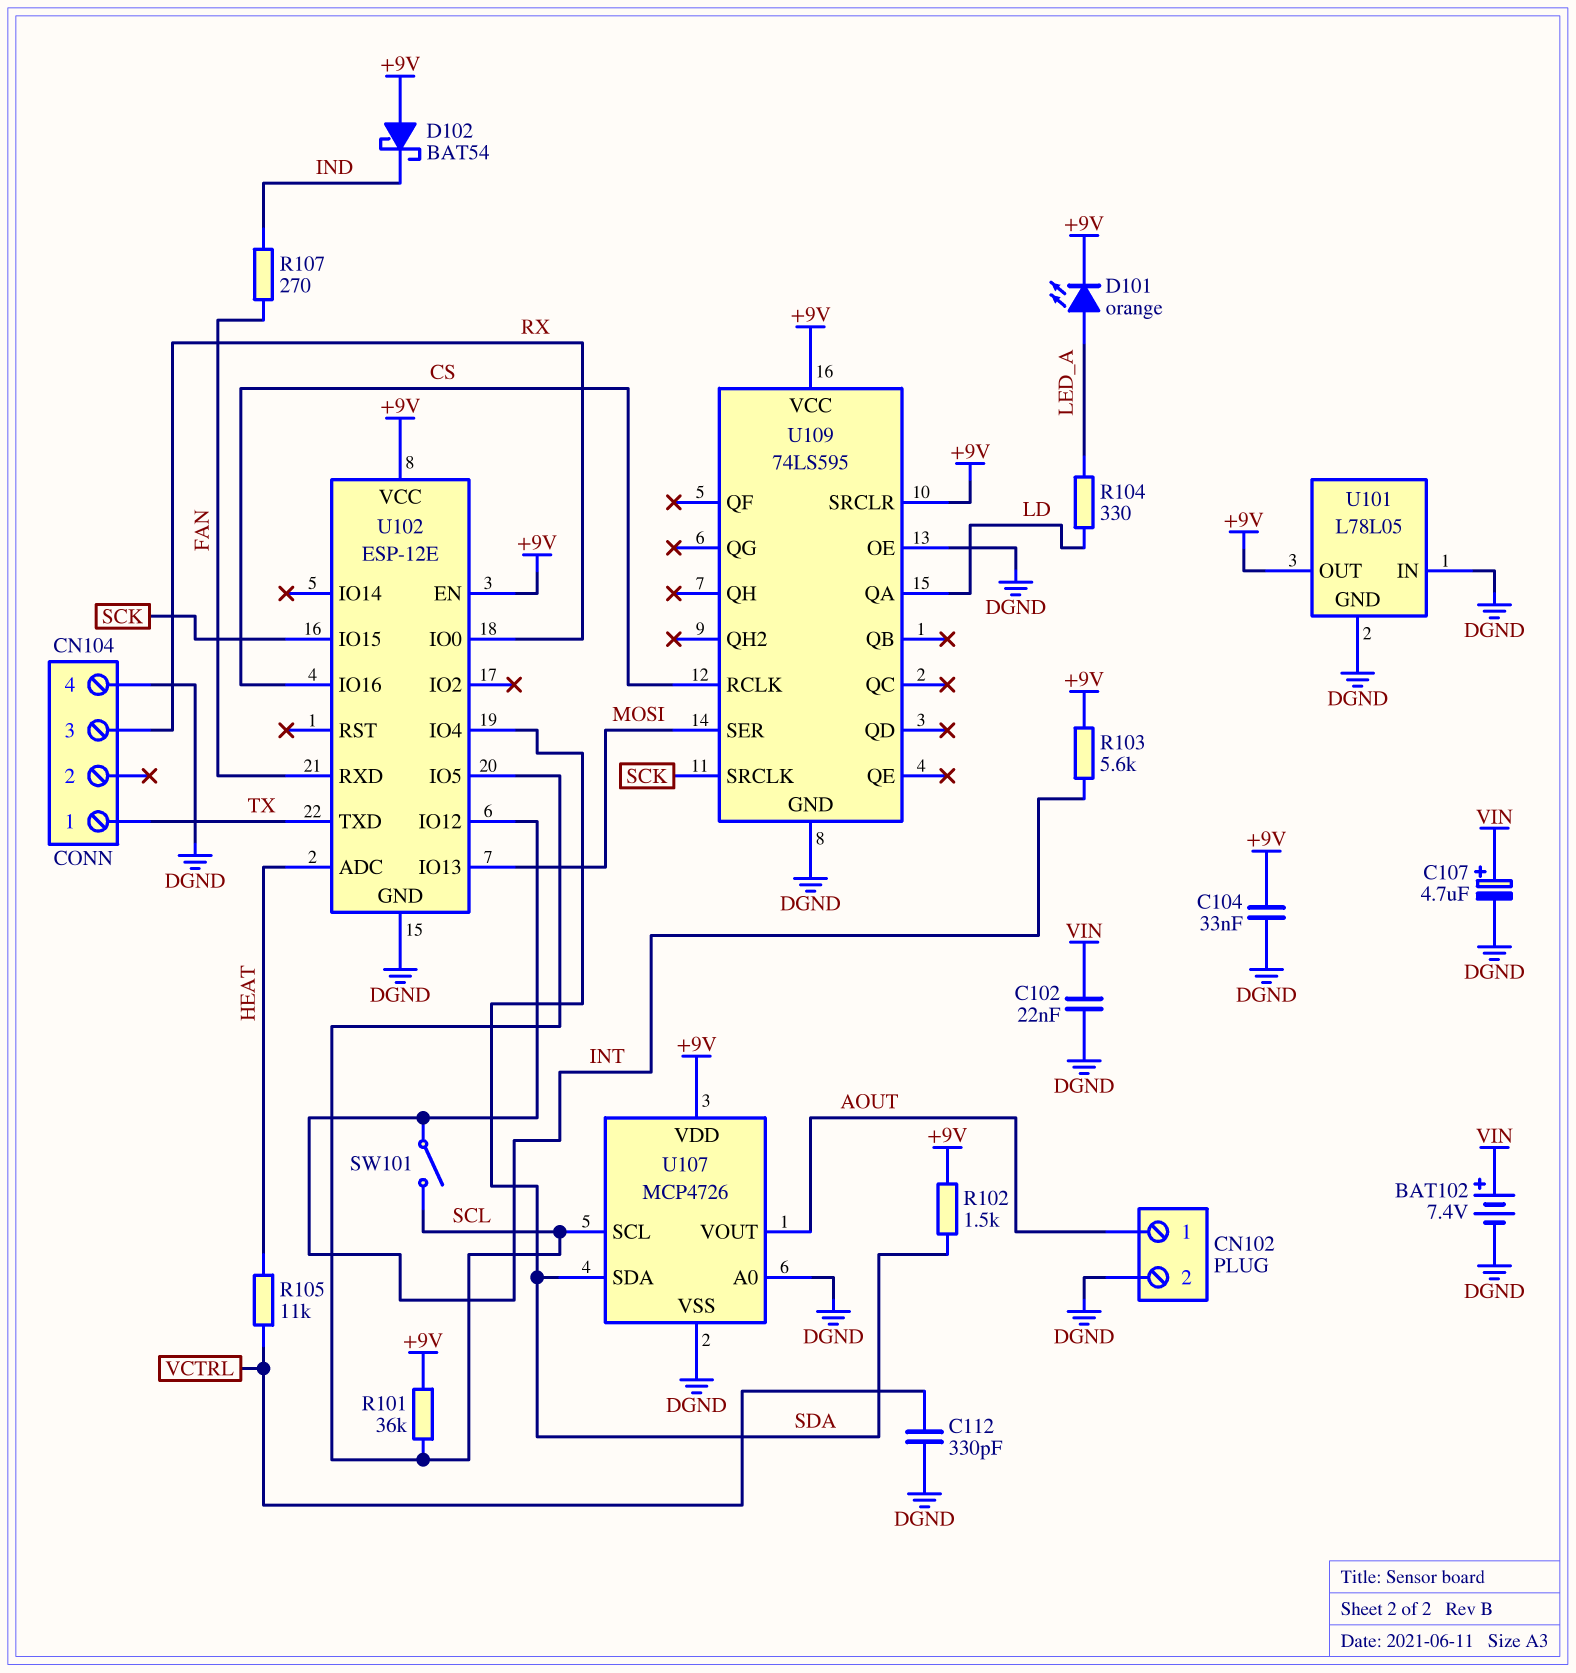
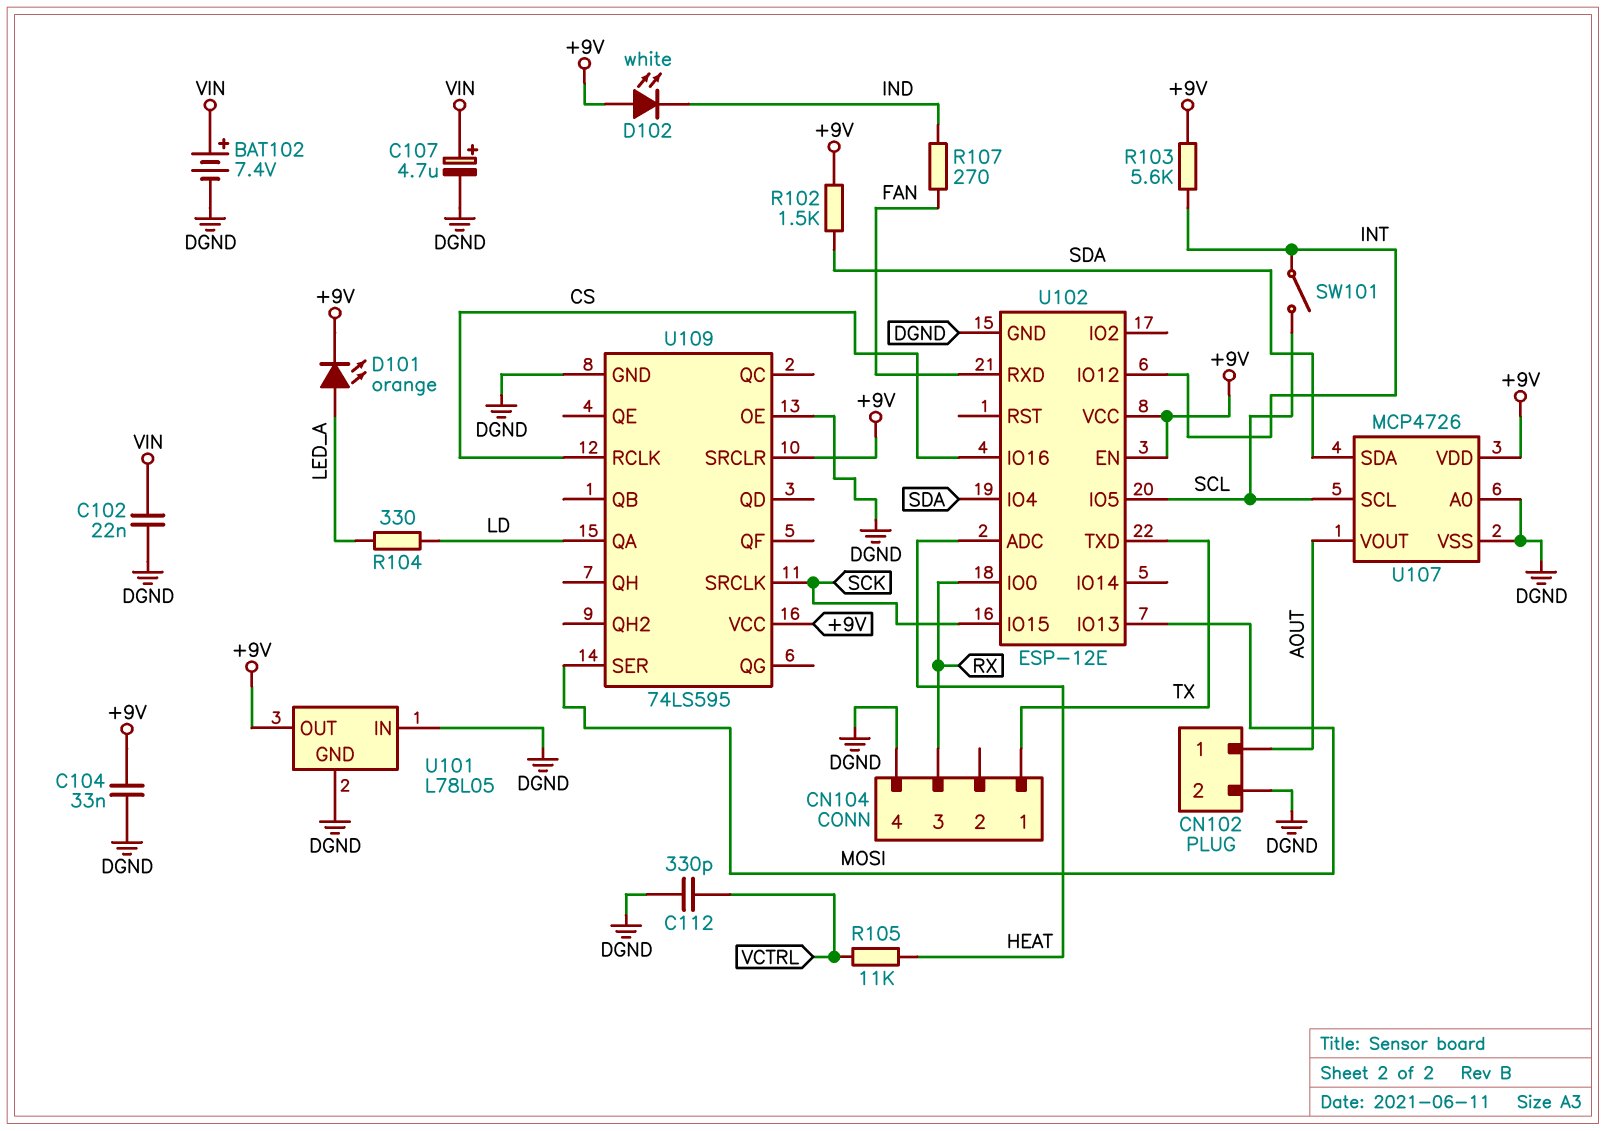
D102: schottky BAT54 (A +9V, K IND) -> LED white (A +9V, K IND)
R101: 36k (+9V, SCL) -> none

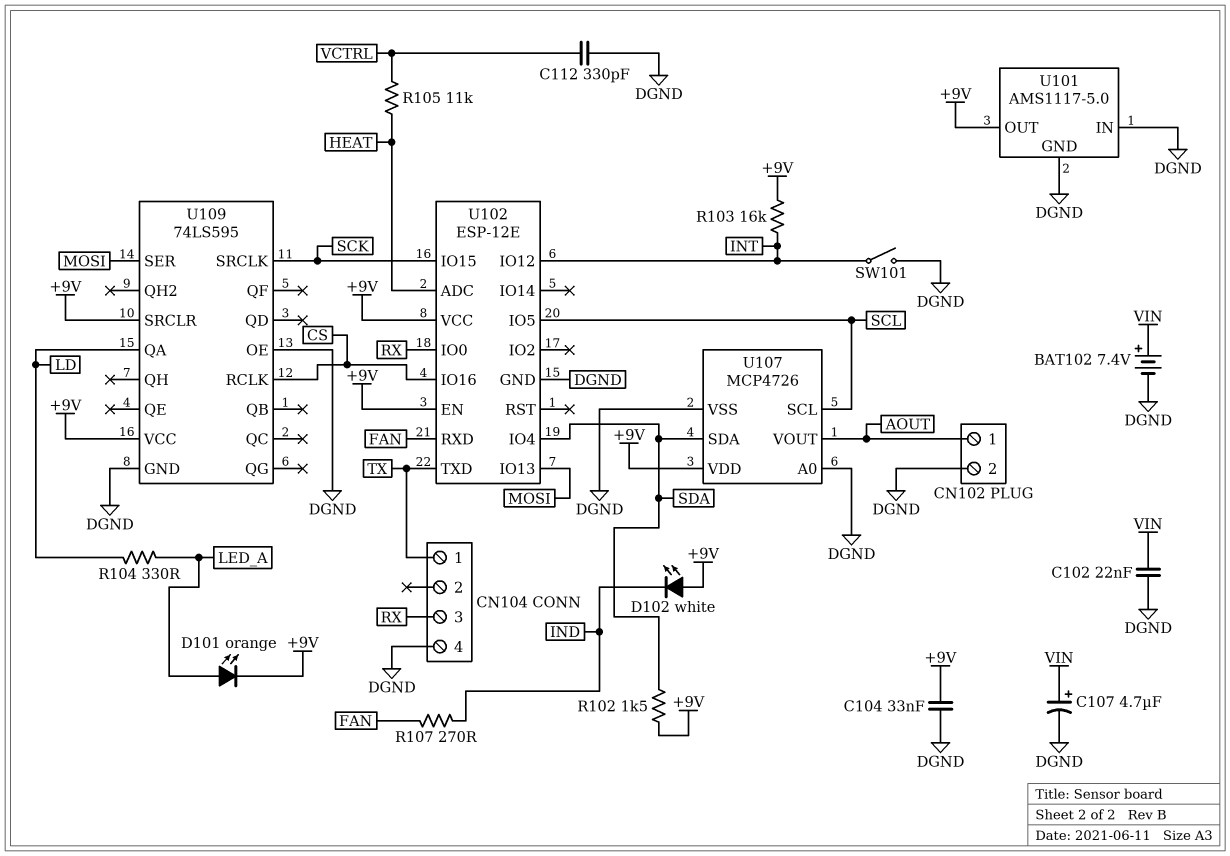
R103: 5.6k (+9V, INT) -> 16k (+9V, INT)
SW101: switch (INT, SCL) -> switch (DGND, INT)
U101: L78L05 -> AMS1117-5.0

